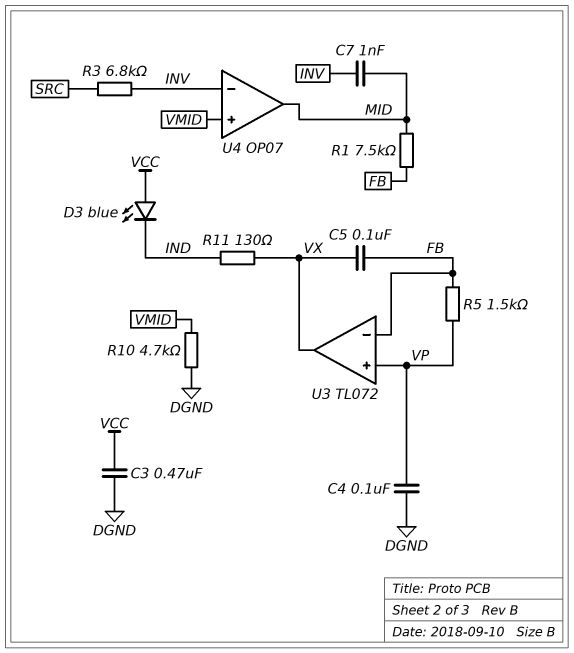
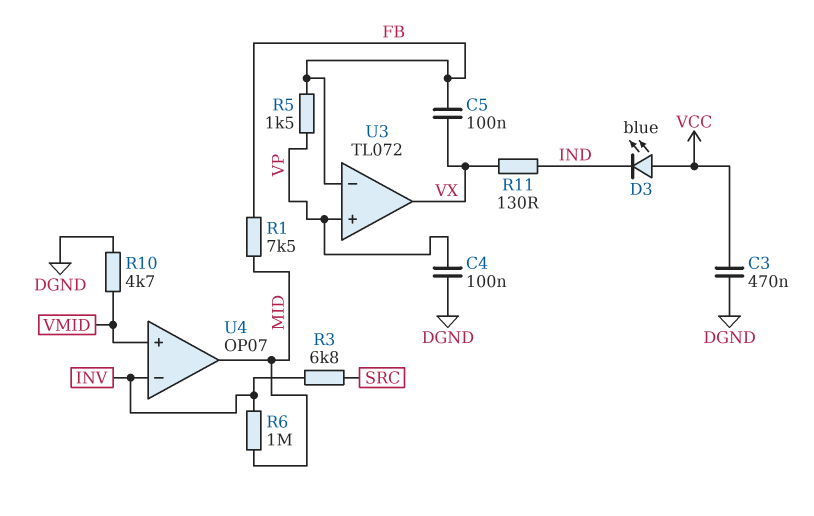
C7: 1nF (INV, MID) -> none
R6: none -> 1M (INV, MID)

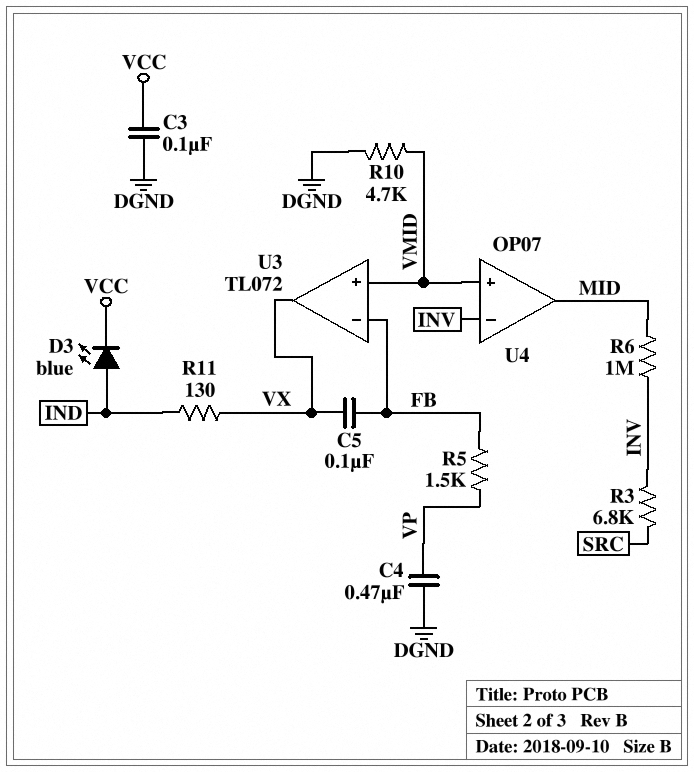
C3: 470nF (DGND, VCC) -> 100nF (DGND, VCC)
C4: 100nF (DGND, VP) -> 470nF (DGND, VP)
D3: LED blue (A VCC, K IND) -> LED blue (A IND, K VCC)
R1: 7.5k (FB, MID) -> none
U3 pin in+: VP -> VMID

